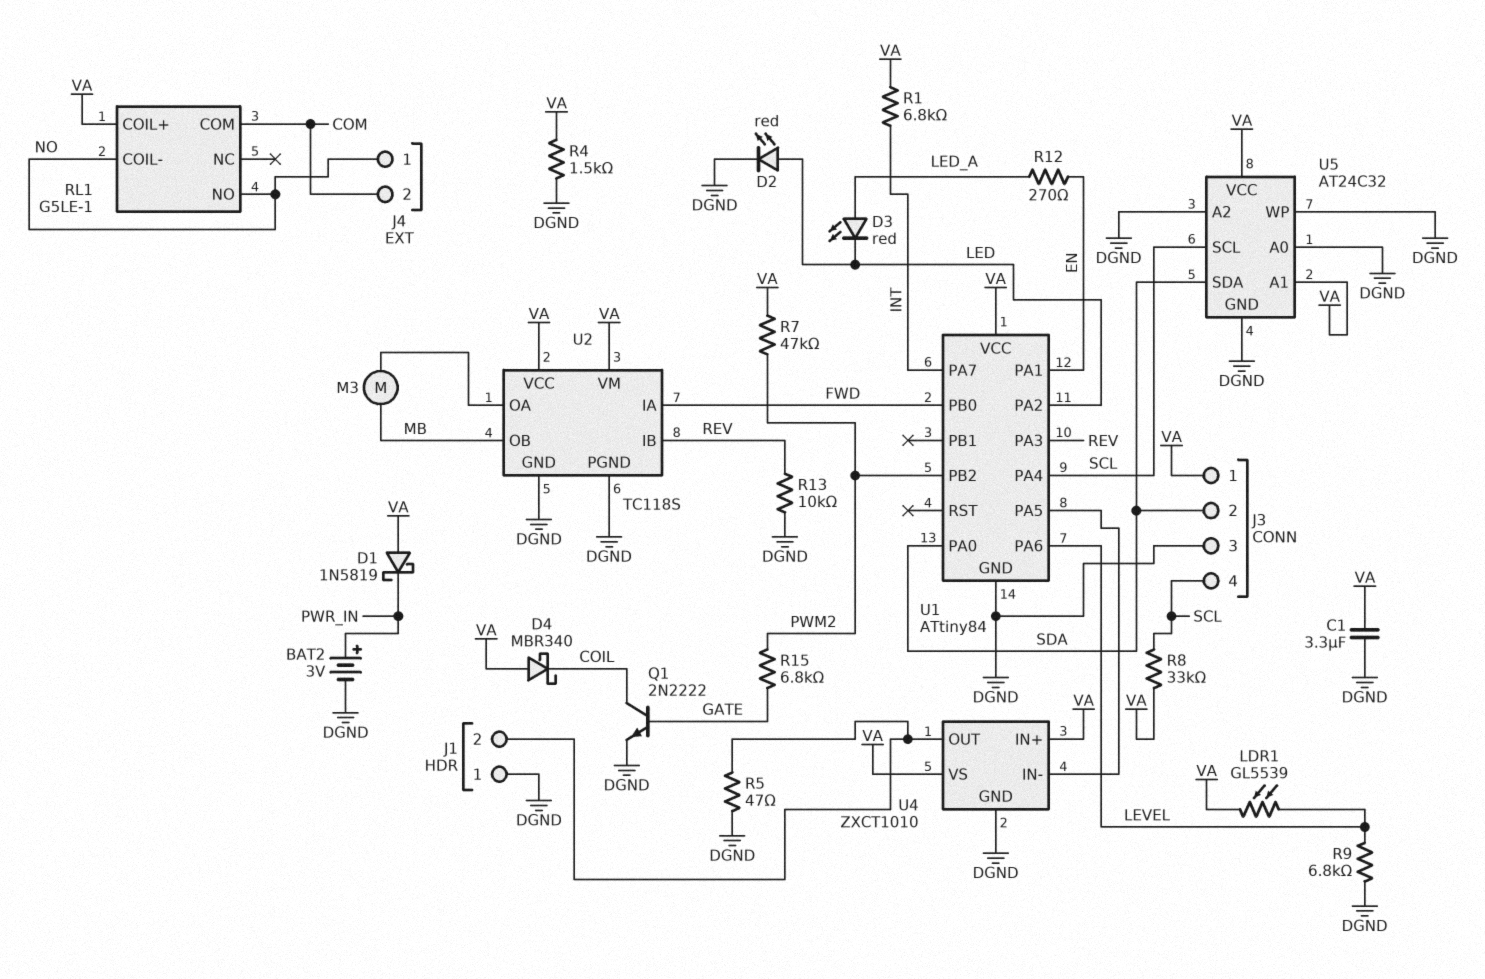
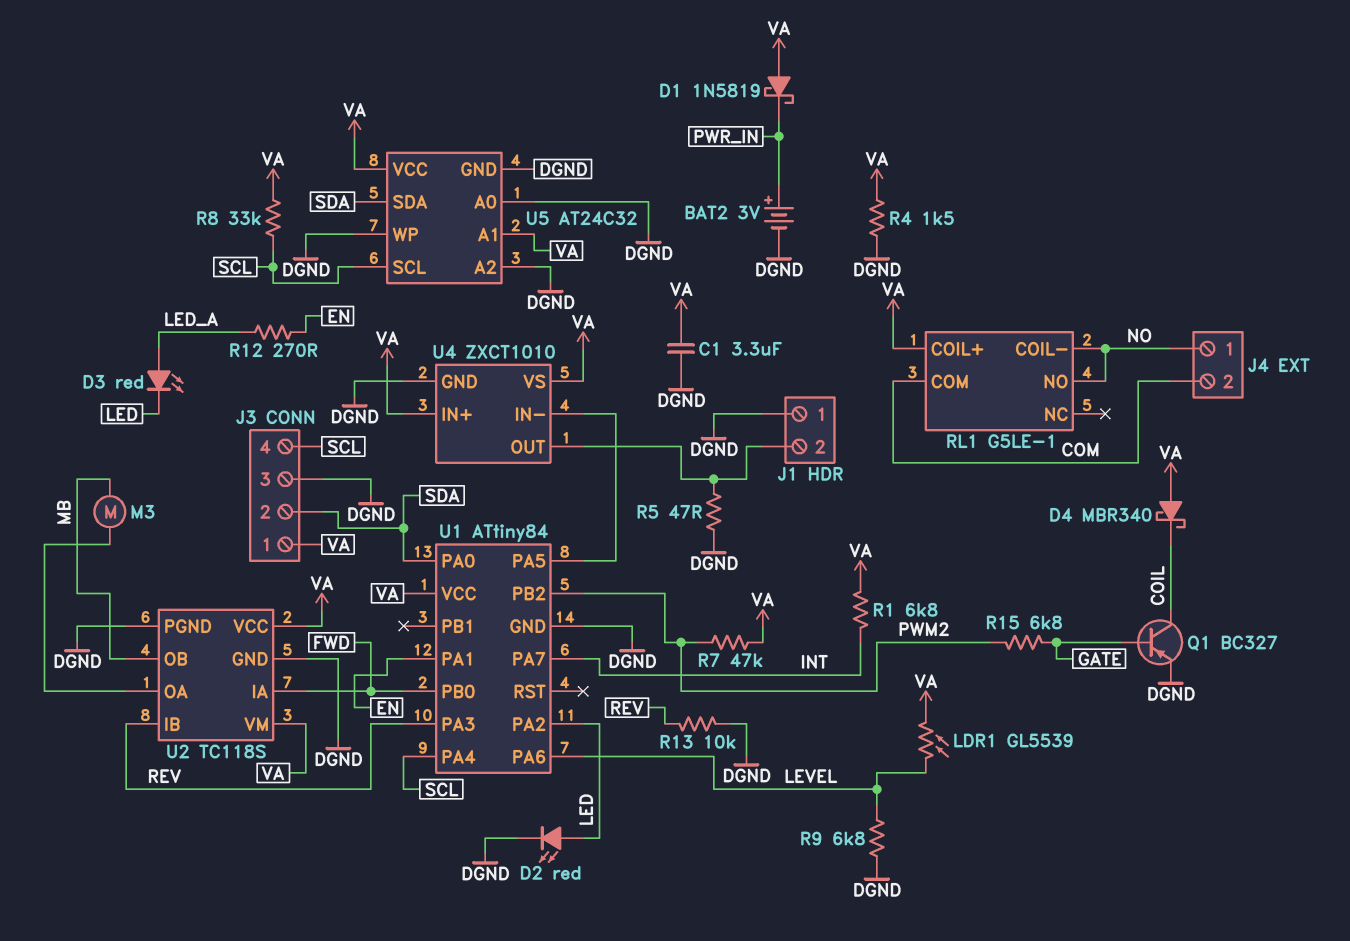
Q1: NPN 2N2222 (B GATE, C COIL, E DGND) -> PNP BC327 (B GATE, C COIL, E DGND)

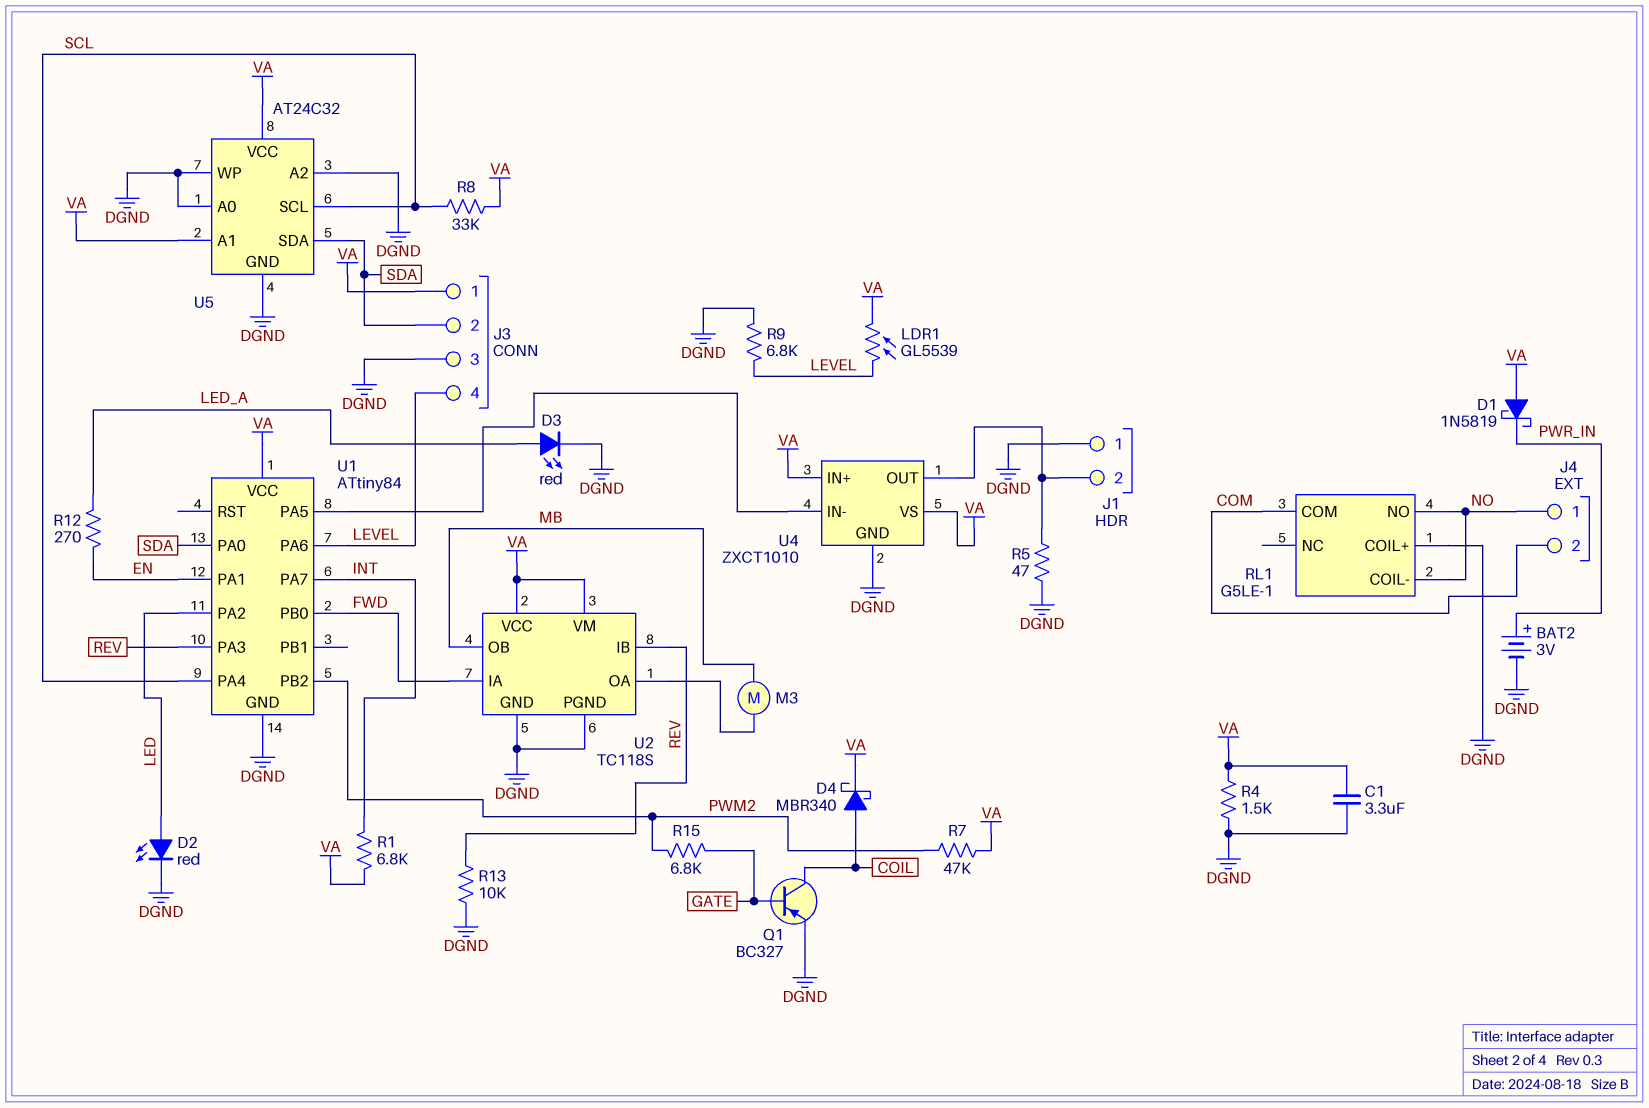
D3: LED red (A LED_A, K LED) -> LED red (A LED_A, K DGND)
D4: schottky MBR340 (A VA, K COIL) -> schottky MBR340 (A COIL, K VA)
J3 pin 4: SCL -> LEVEL
RL1 pin COIL+: VA -> DGND

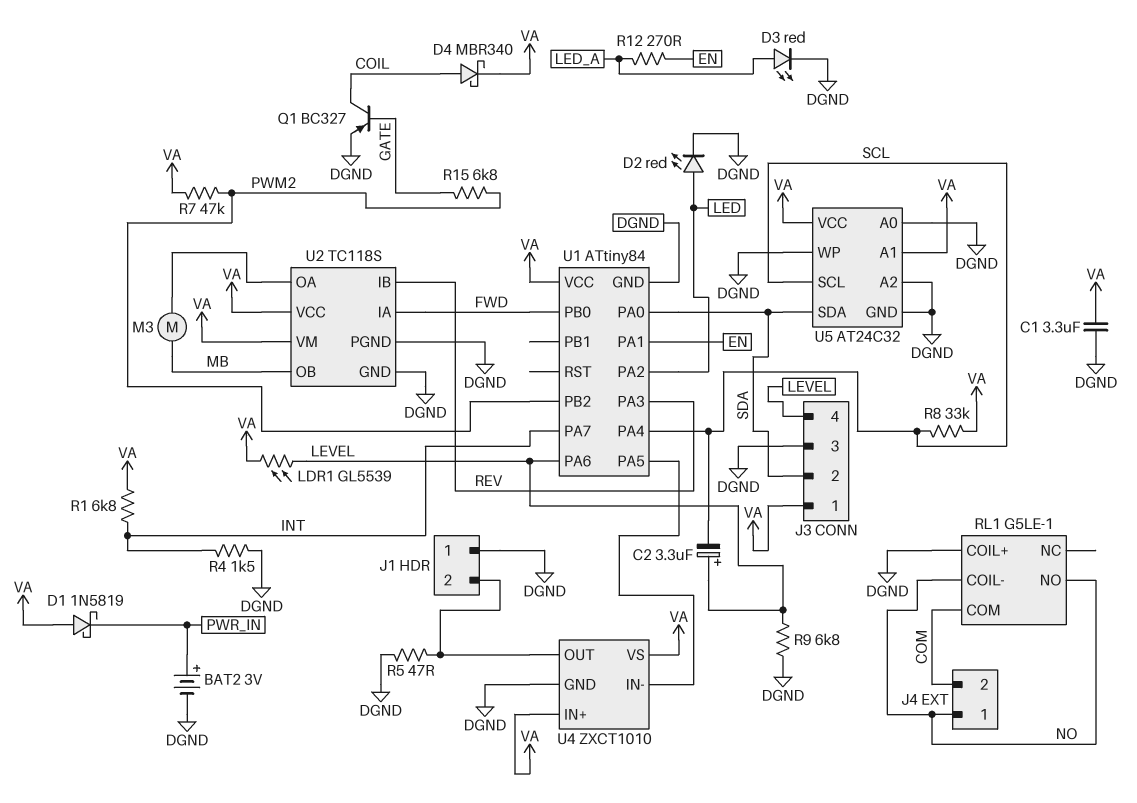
C2: none -> 3.3uF (plus LEVEL, minus SCL)
R4: 1.5k (DGND, VA) -> 1.5k (DGND, INT)
R13: 10k (DGND, REV) -> none

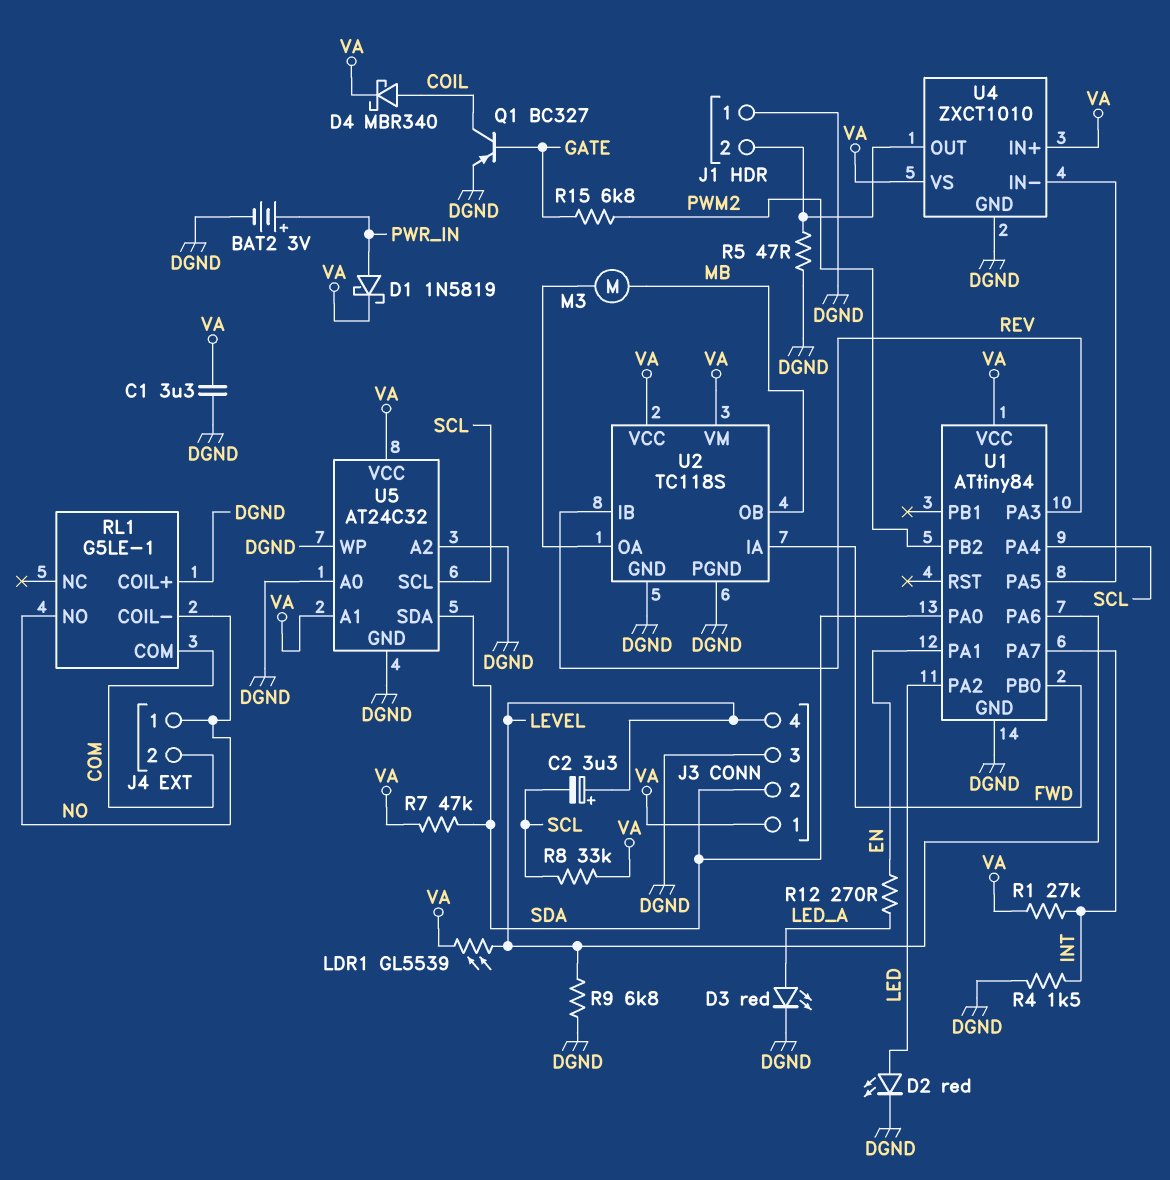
D1: schottky 1N5819 (A VA, K PWR_IN) -> schottky 1N5819 (A PWR_IN, K VA)
R1: 6.8k (INT, VA) -> 27k (INT, VA)
R7: 47k (PWM2, VA) -> 47k (SDA, VA)

